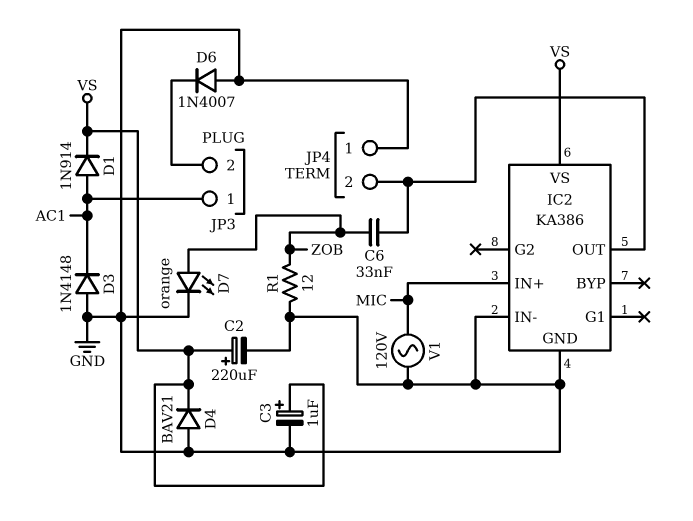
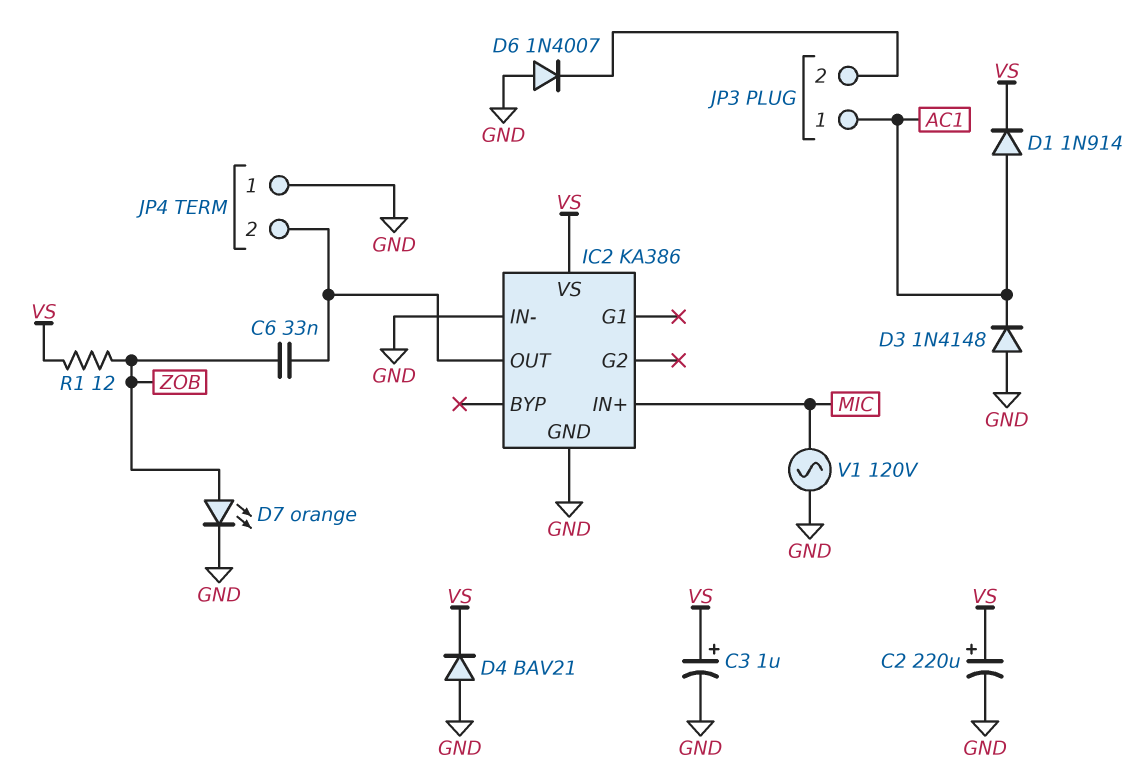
R1: 12 (GND, ZOB) -> 12 (VS, ZOB)

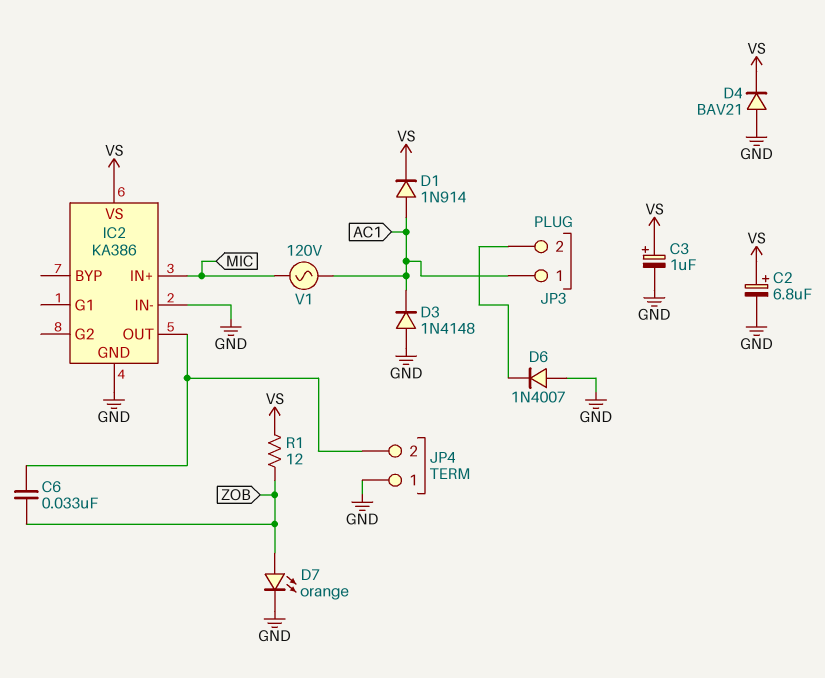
C2: 220uF (plus VS, minus GND) -> 6.8uF (plus VS, minus GND)
V1: AC 120V (GND, MIC) -> AC 120V (AC1, MIC)

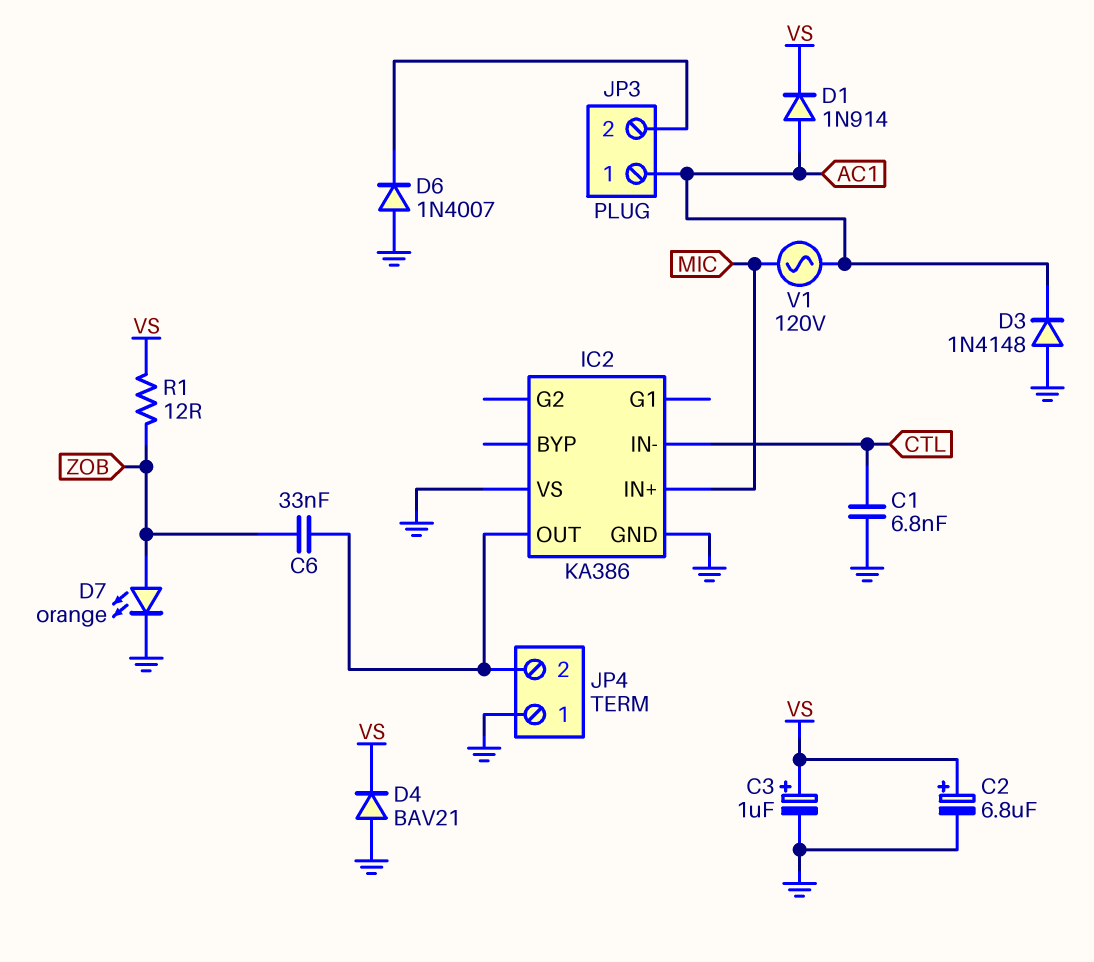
C1: none -> 6.8nF (CTL, GND)
IC2 pin IN-: GND -> CTL
IC2 pin VS: VS -> GND

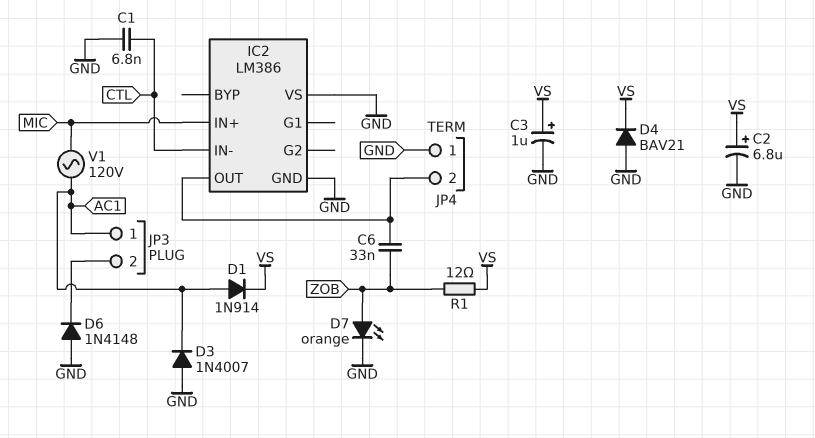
D3: diode 1N4148 (A GND, K AC1) -> diode 1N4007 (A GND, K AC1)
D6: diode 1N4007 (A GND, K JP3/2) -> diode 1N4148 (A GND, K JP3/2)
IC2: KA386 -> LM386

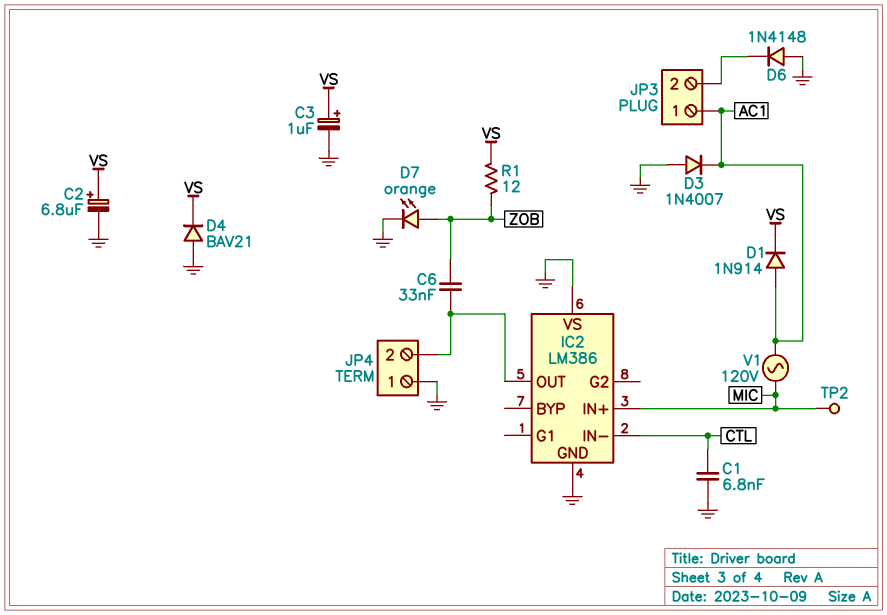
TP2: none -> test point (MIC)

